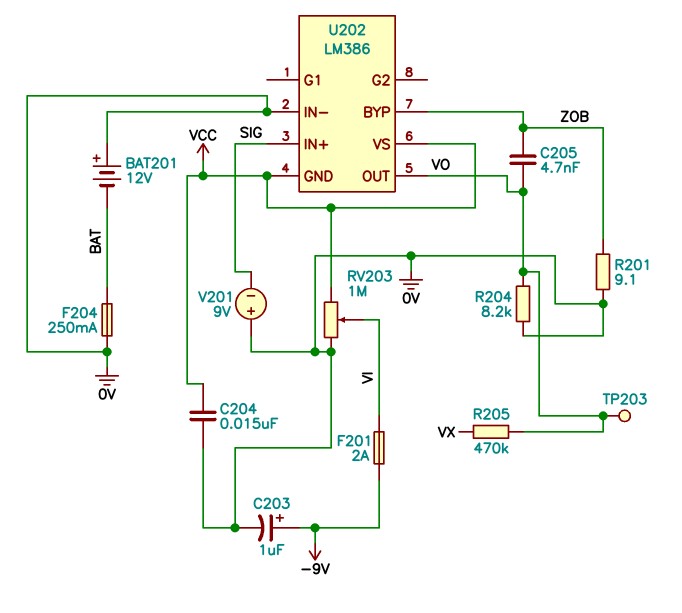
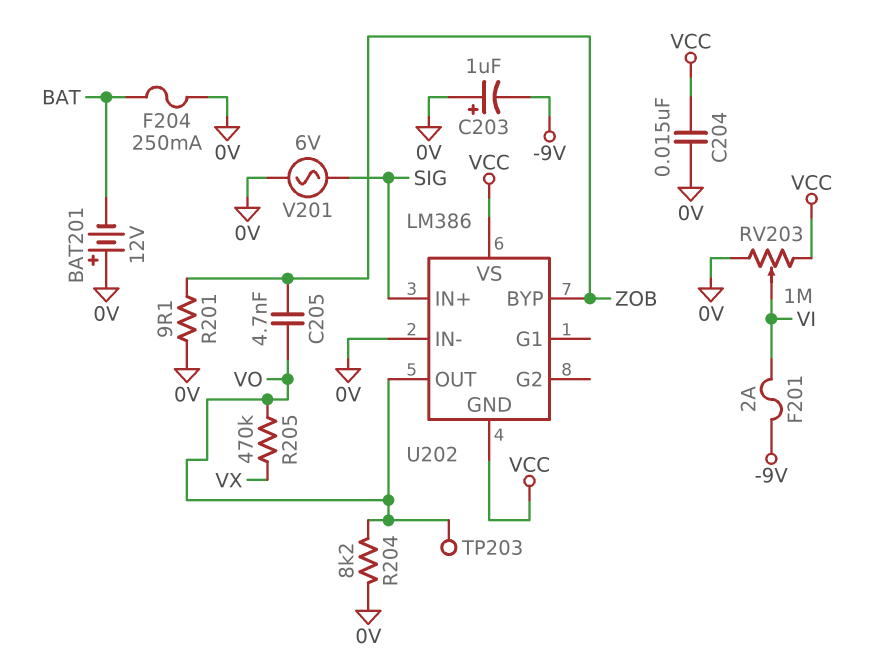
C203: 1uF (plus -9V, minus 0V) -> 1uF (plus 0V, minus -9V)
V201: 9V (plus 0V, minus SIG) -> AC 6V (0V, SIG)

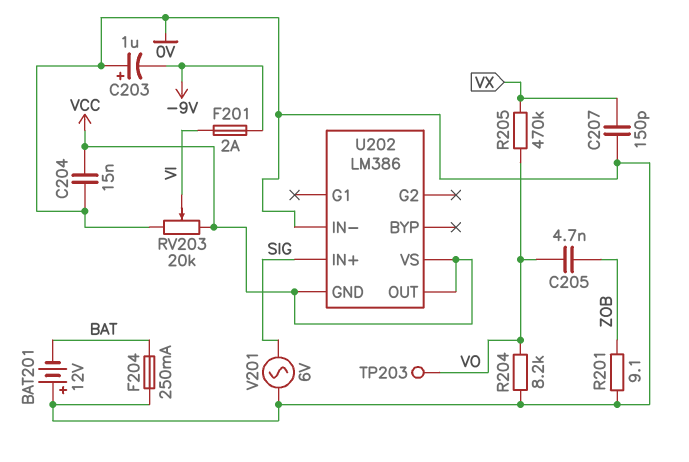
C207: none -> 150pF (0V, VX)
RV203: 1M (0V, VCC, wiper VI) -> 20k (0V, VCC, wiper VI)
U202 pin BYP: ZOB -> none
U202 pin OUT: VO -> VCC

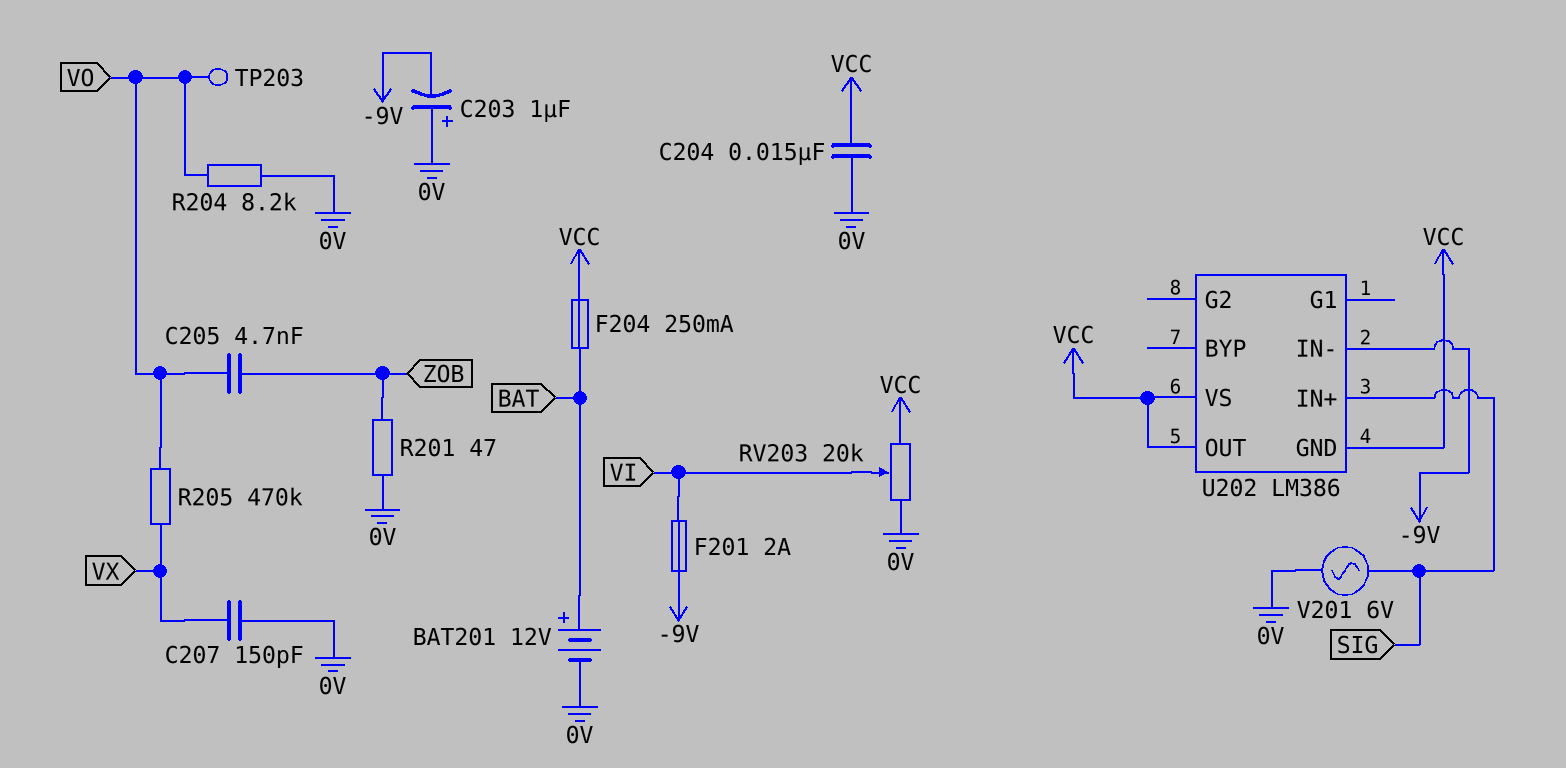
BAT201: 12V (plus 0V, minus BAT) -> 12V (plus BAT, minus 0V)
F204: 250mA (0V, BAT) -> 250mA (BAT, VCC)
R201: 9.1 (0V, ZOB) -> 47 (0V, ZOB)
U202 pin IN-: 0V -> -9V

